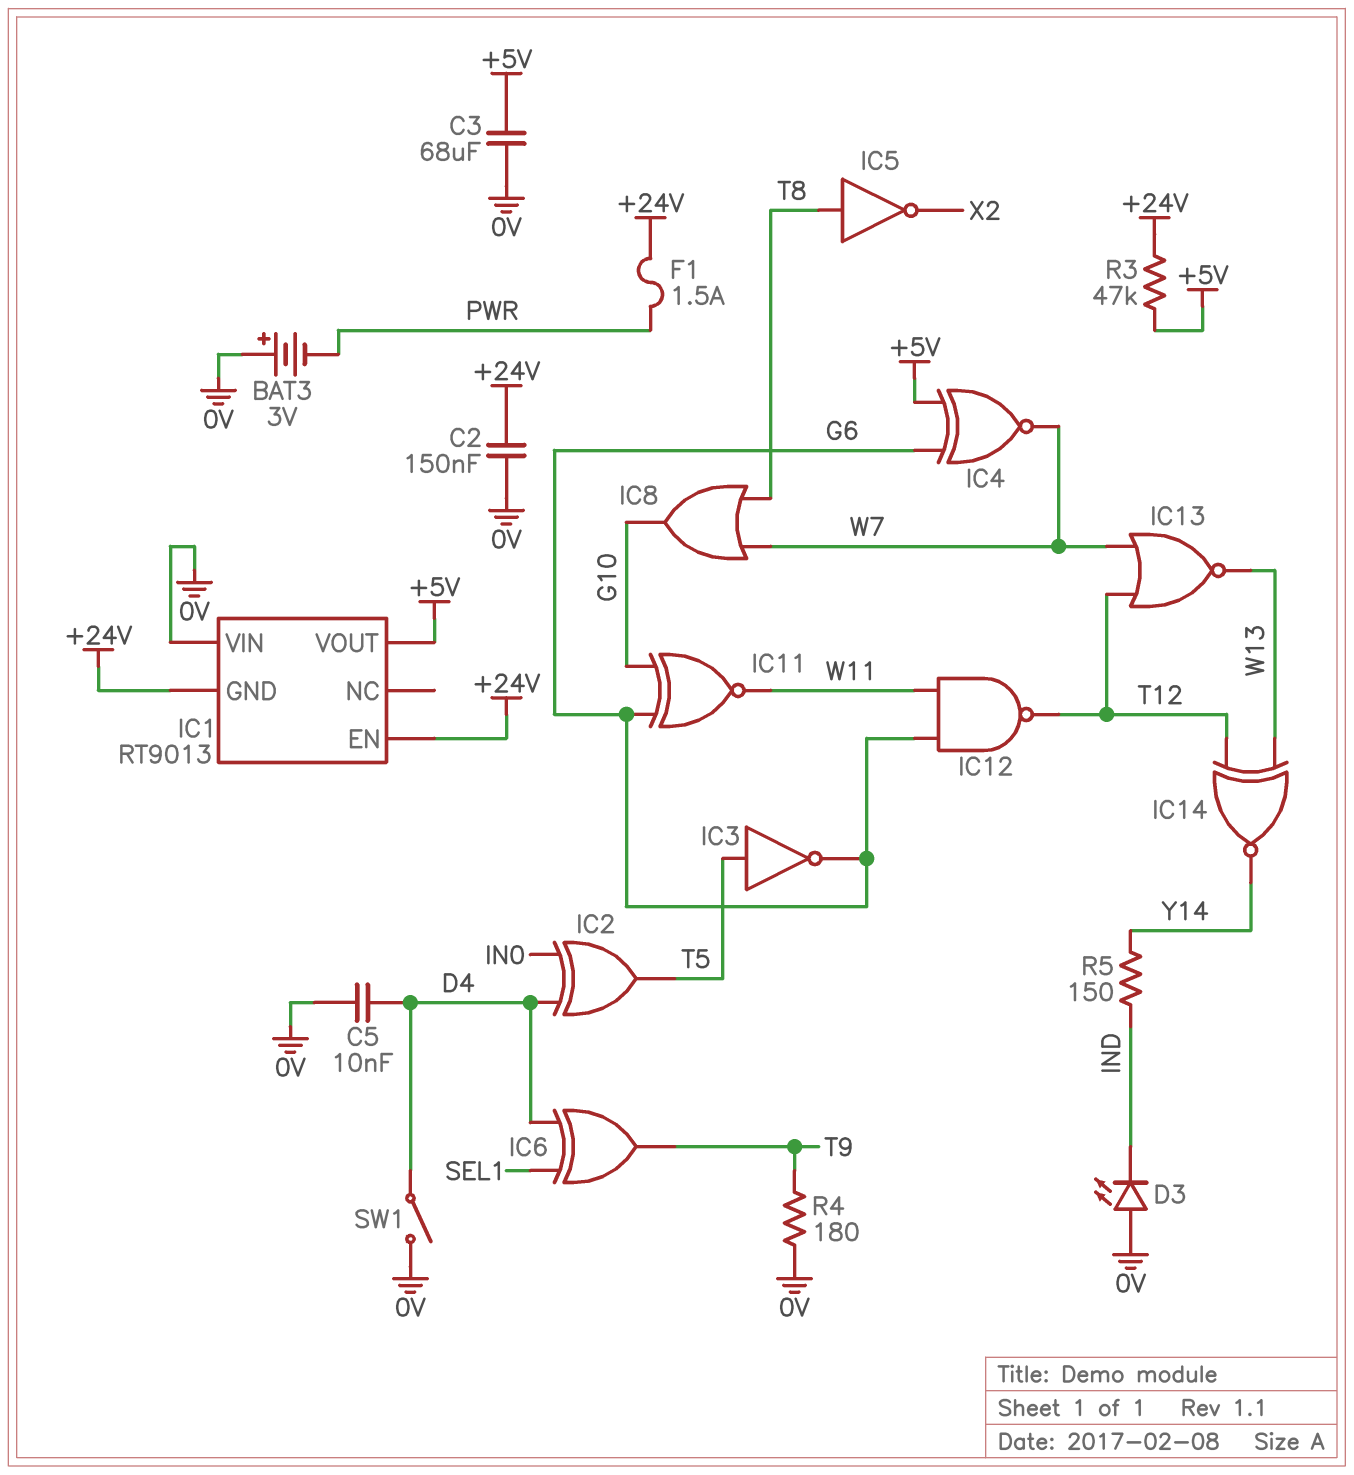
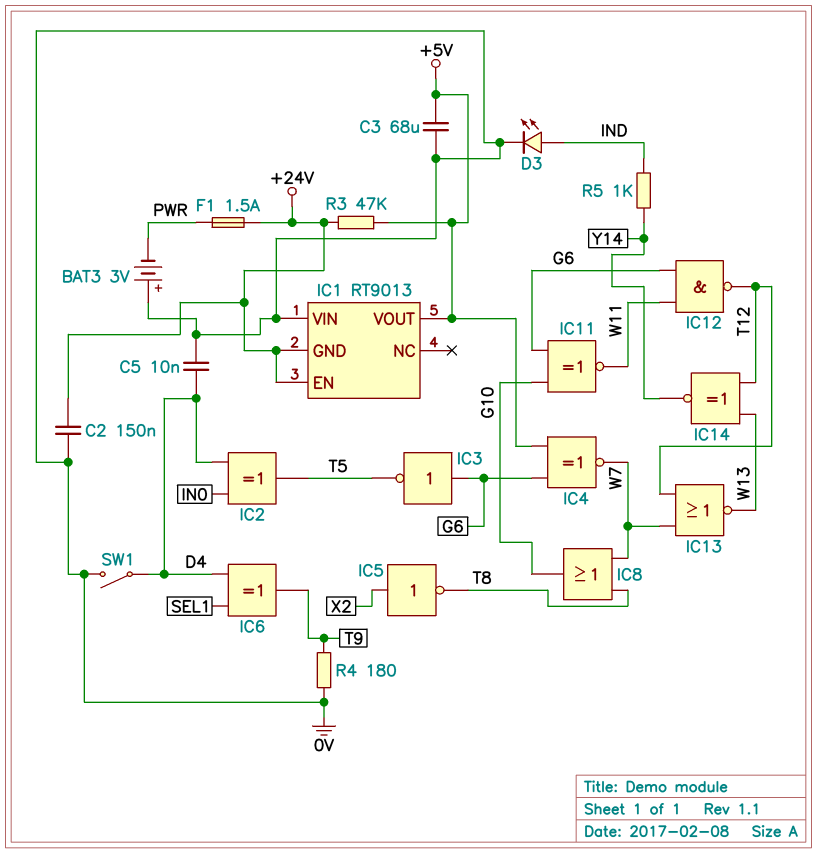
D3: LED (A 0V, K IND) -> LED (A IND, K 0V)
IC3: NOT (in T5, out G6) -> NOT (in G6, out T5)
IC5: NOT (in T8, out X2) -> NOT (in X2, out T8)
R5: 150 (IND, Y14) -> 1k (IND, Y14)

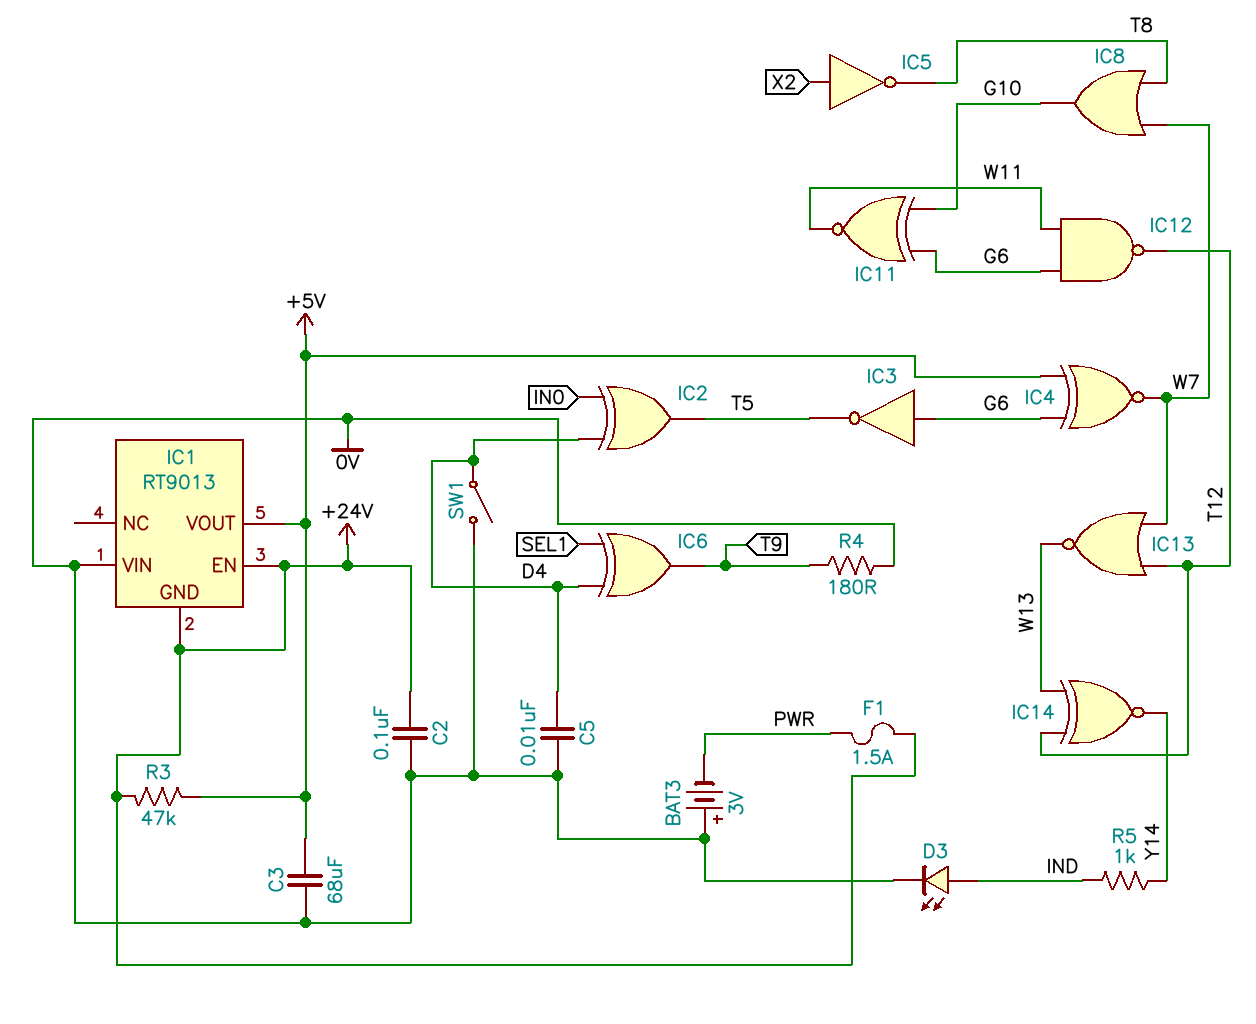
C2: 150nF (+24V, 0V) -> 100nF (+24V, 0V)

